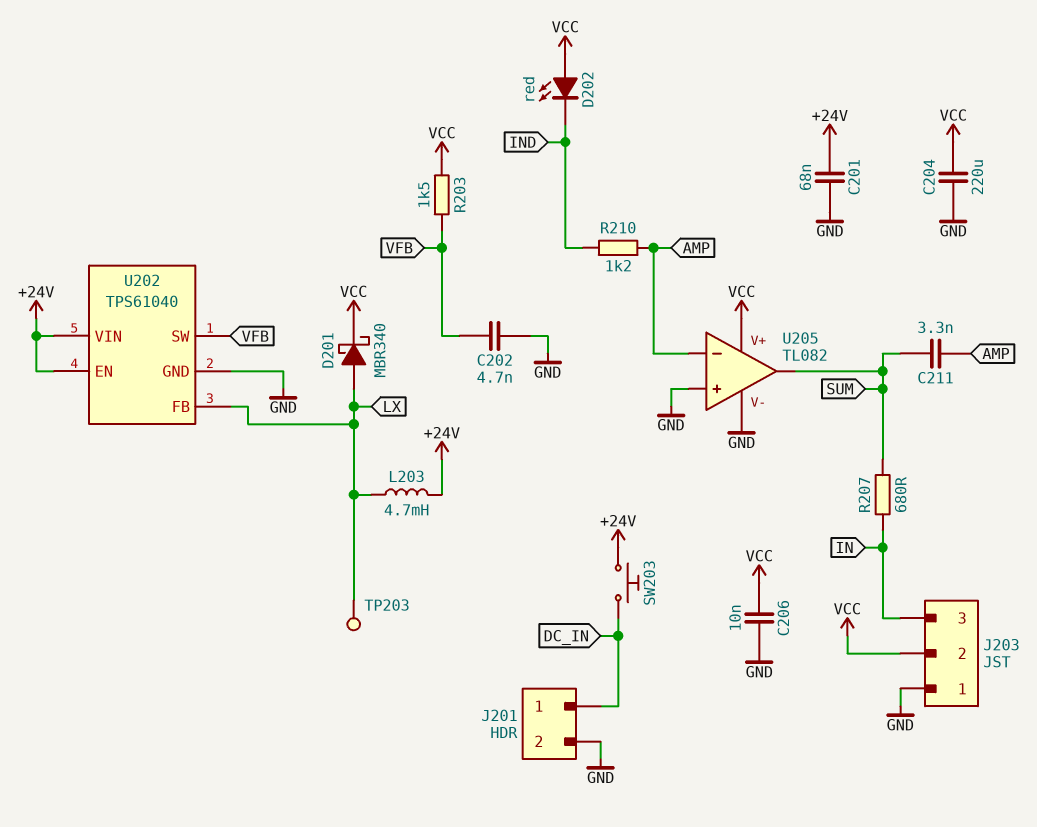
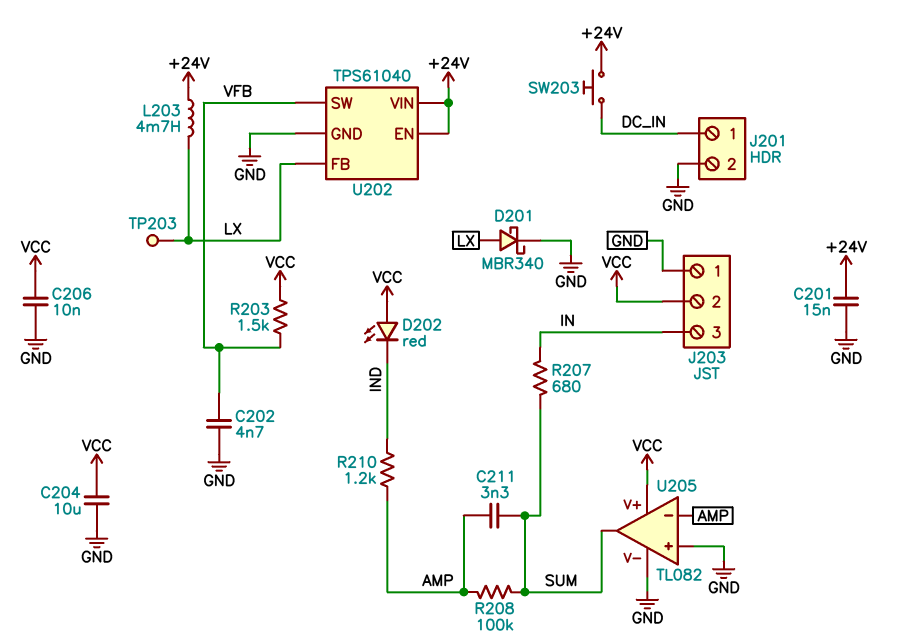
C201: 68nF (+24V, GND) -> 15nF (+24V, GND)
C204: 220uF (GND, VCC) -> 10uF (GND, VCC)
D201: schottky MBR340 (A LX, K VCC) -> schottky MBR340 (A LX, K GND)
R208: none -> 100k (AMP, SUM)

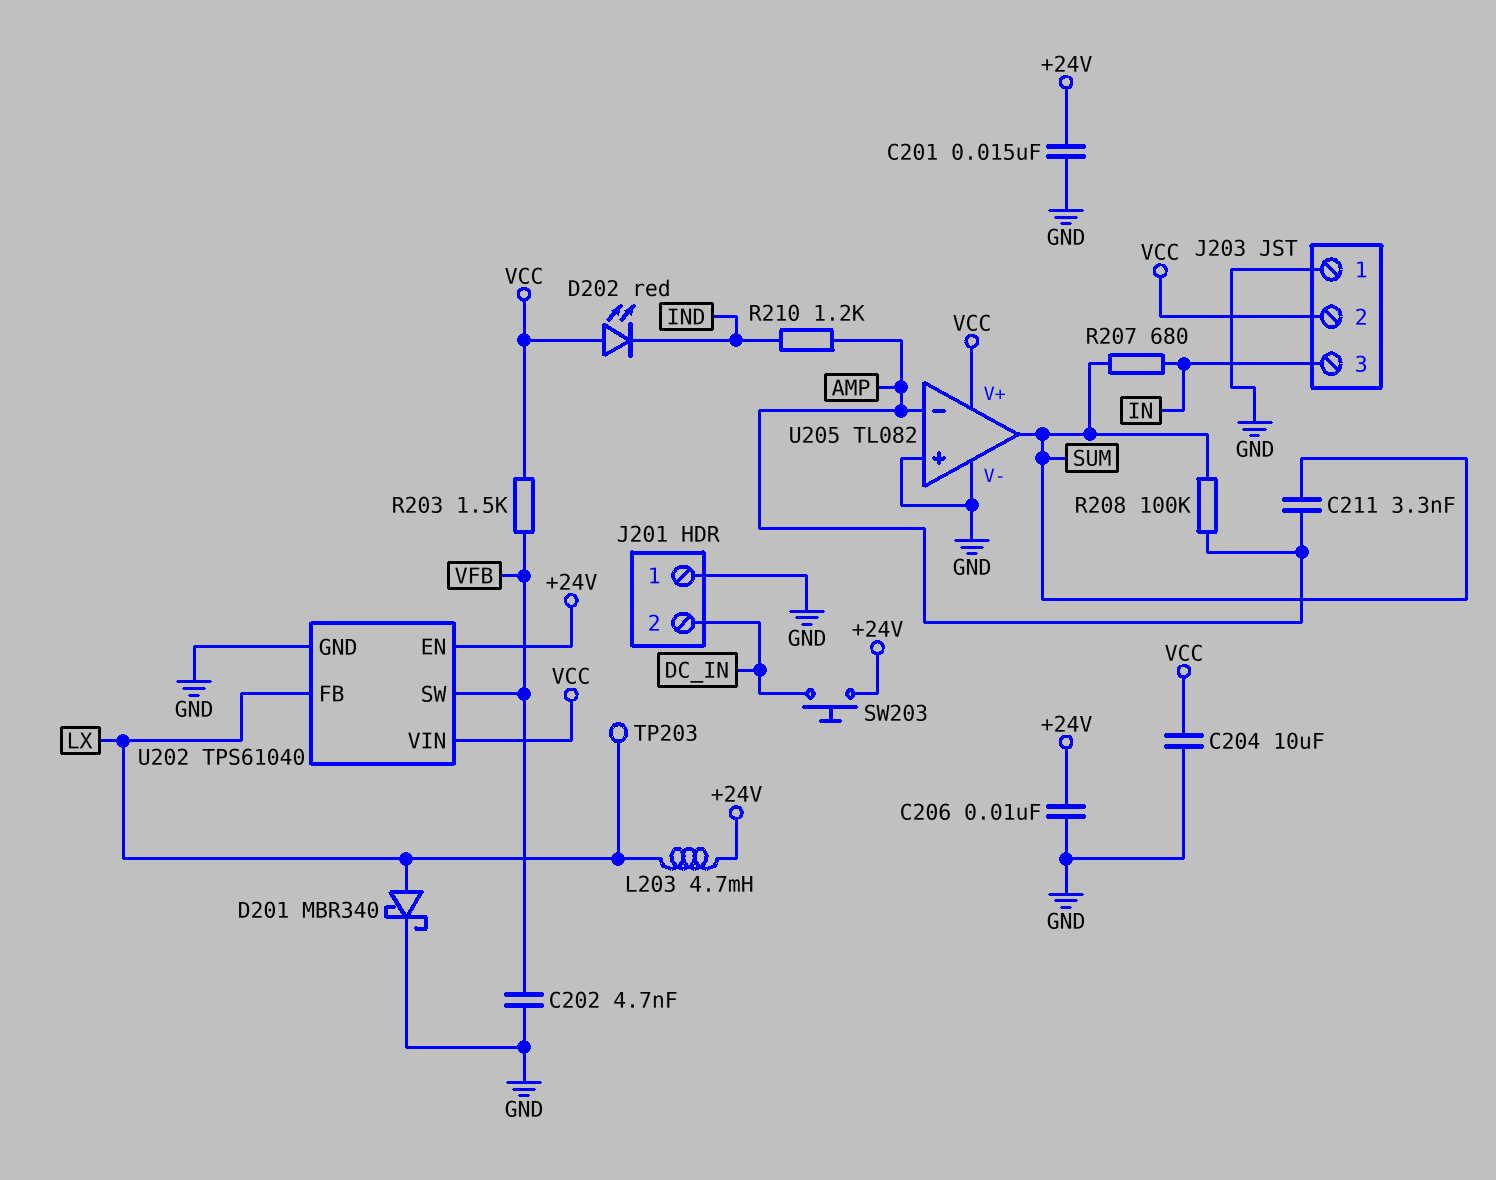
C206: 10nF (GND, VCC) -> 10nF (+24V, GND)
J201 pin 1: DC_IN -> GND
J201 pin 2: GND -> DC_IN
U202 pin VIN: +24V -> VCC

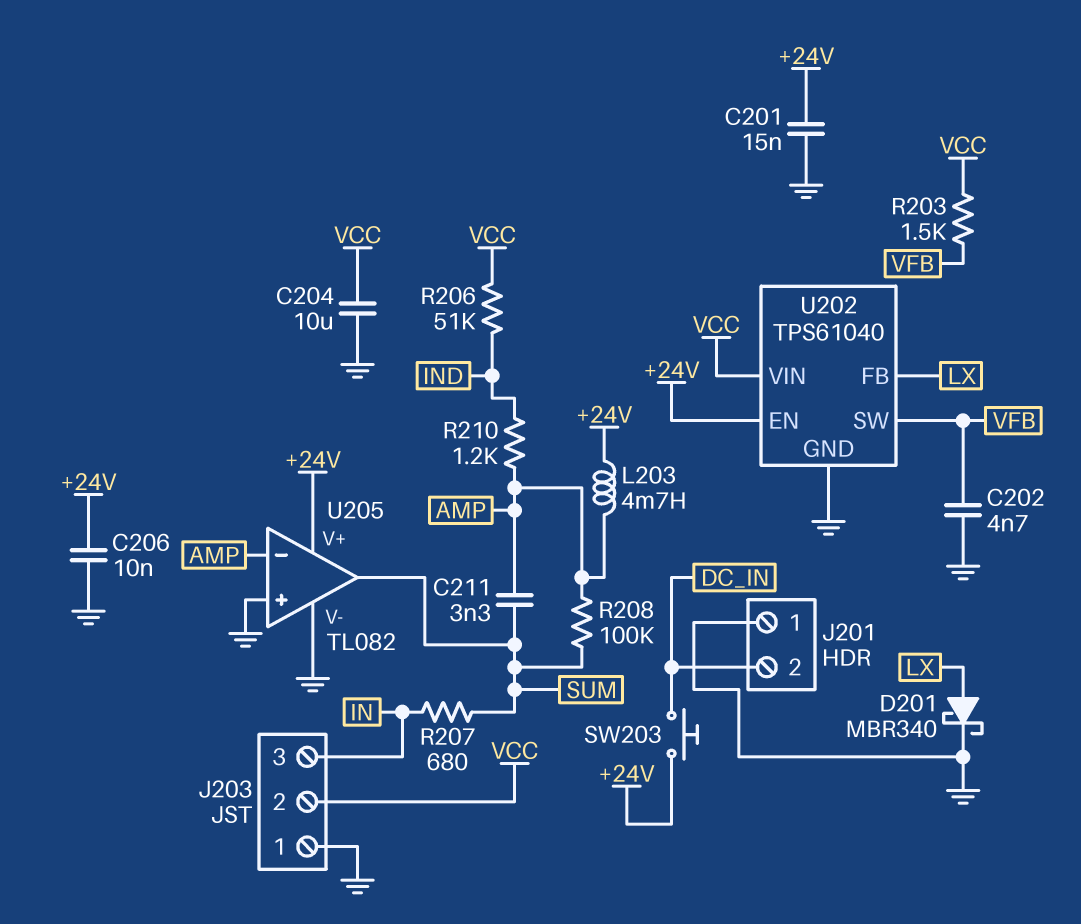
D202: LED red (A VCC, K IND) -> none
L203: 4.7mH (+24V, LX) -> 4.7mH (+24V, AMP)
R206: none -> 51k (IND, VCC)
TP203: test point (LX) -> none
U205 pin V+: VCC -> +24V

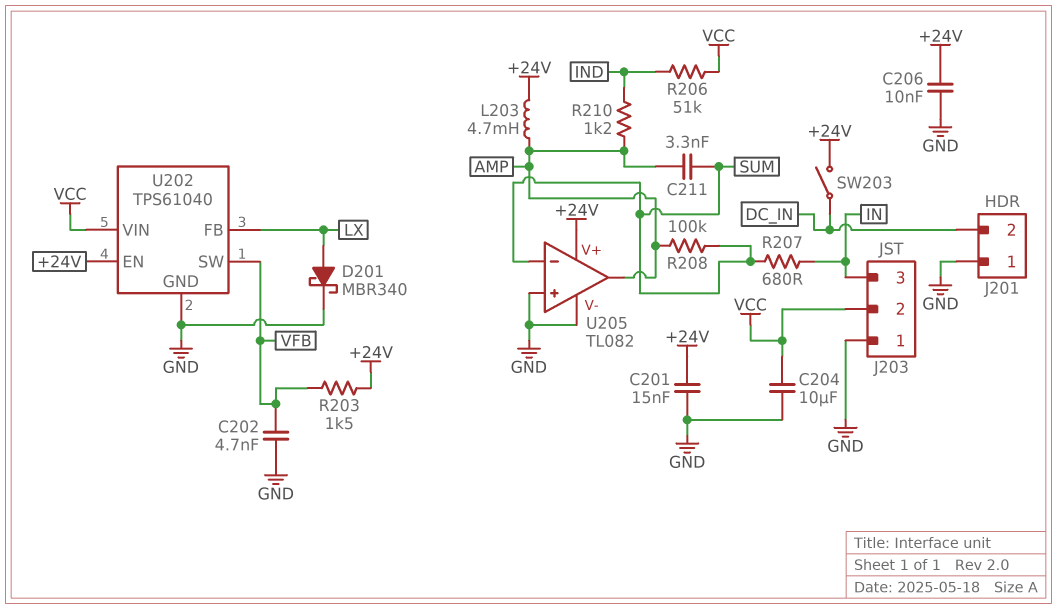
R203: 1.5k (VCC, VFB) -> 1.5k (+24V, VFB)
SW203: button (+24V, DC_IN) -> switch (+24V, DC_IN)
U205 pin in-: AMP -> SUM
U205 pin out: SUM -> AMP

